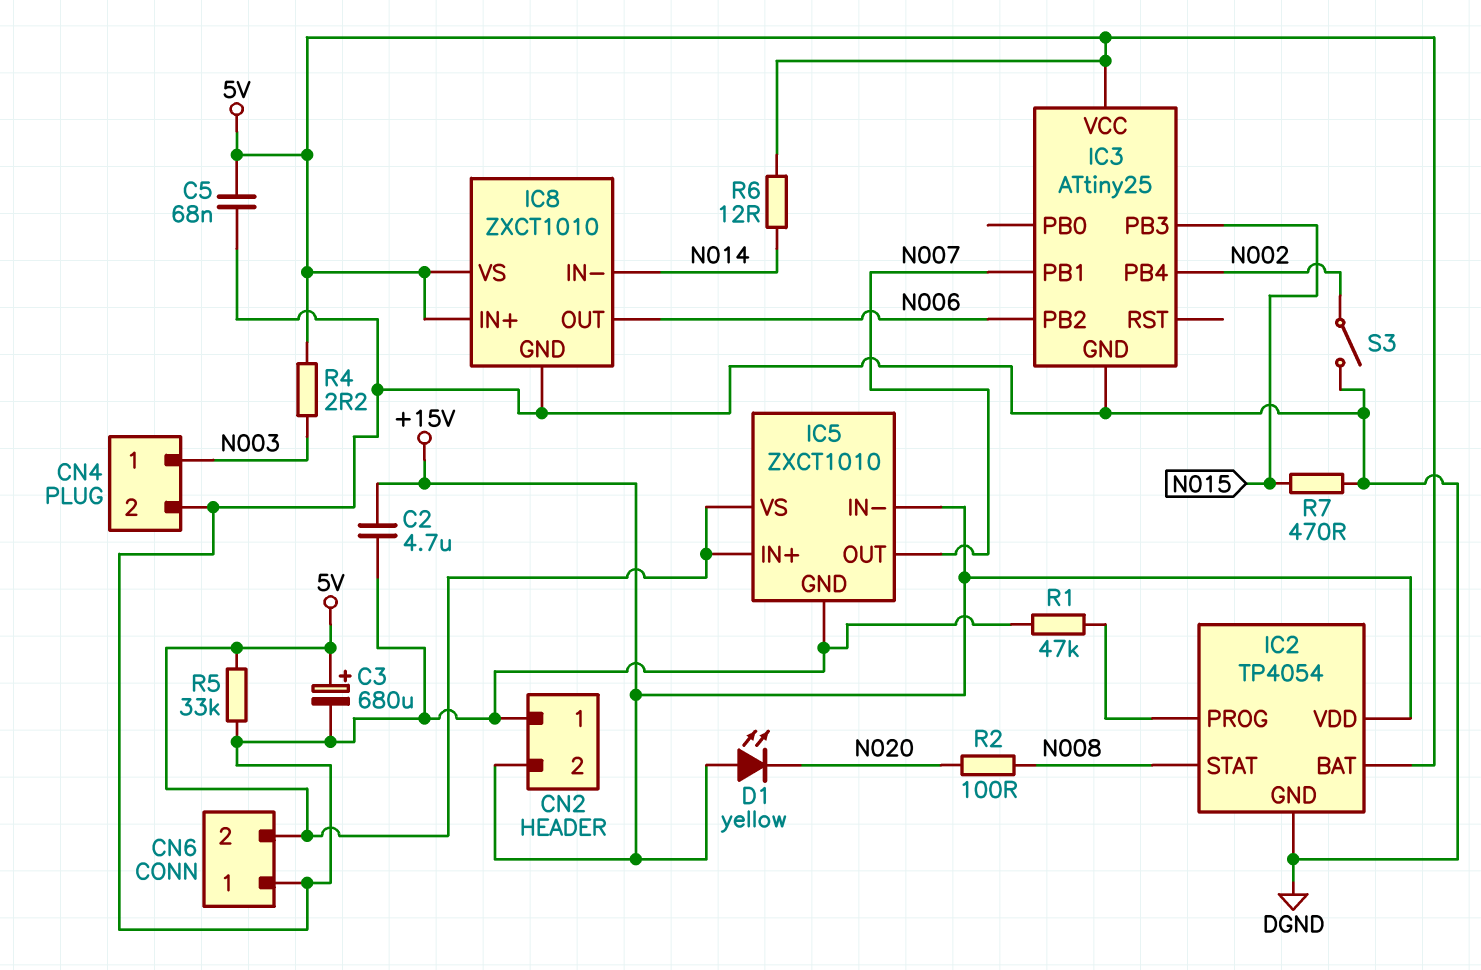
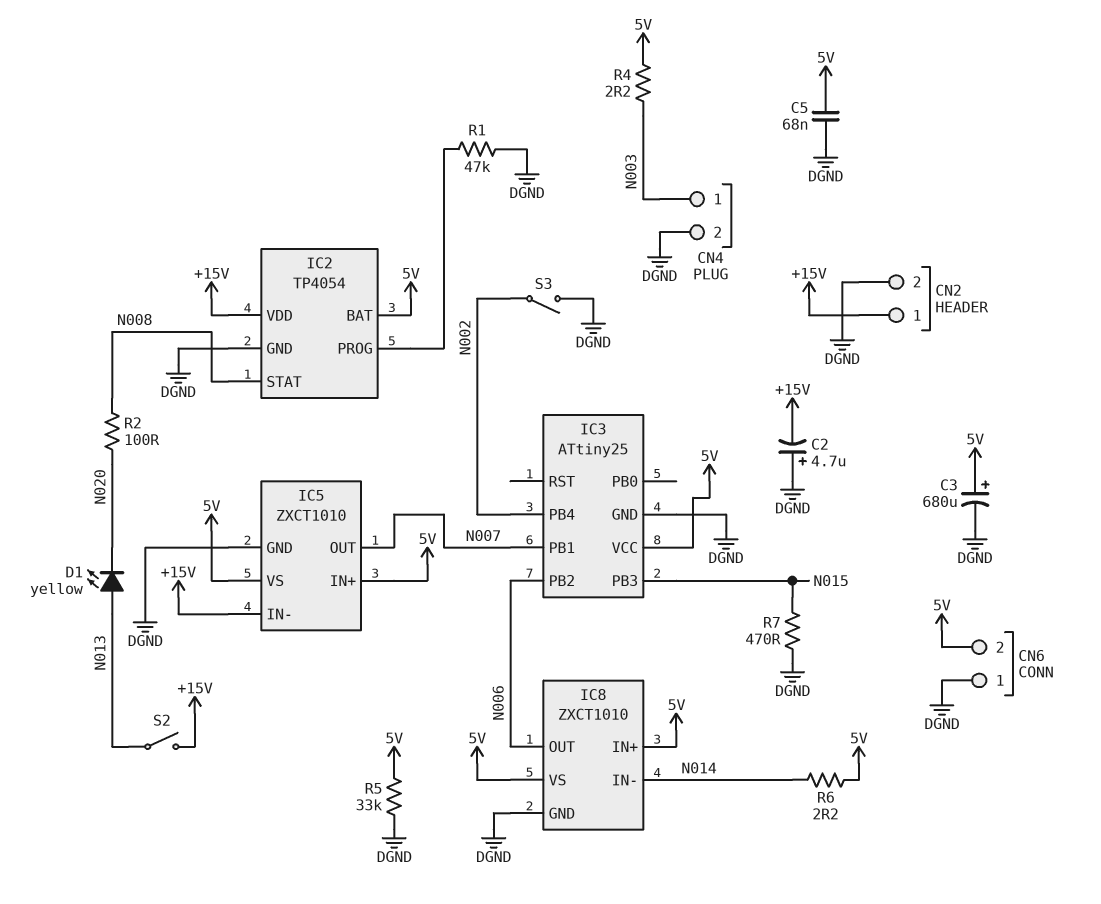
C2: 4.7uF (+15V, DGND) -> 4.7uF (plus DGND, minus +15V)
CN2 pin 1: DGND -> +15V
CN2 pin 2: +15V -> DGND
D1: LED yellow (A +15V, K N020) -> LED yellow (A N013, K N020)
R6: 12 (5V, N014) -> 2.2 (5V, N014)
S2: none -> switch (+15V, N013)

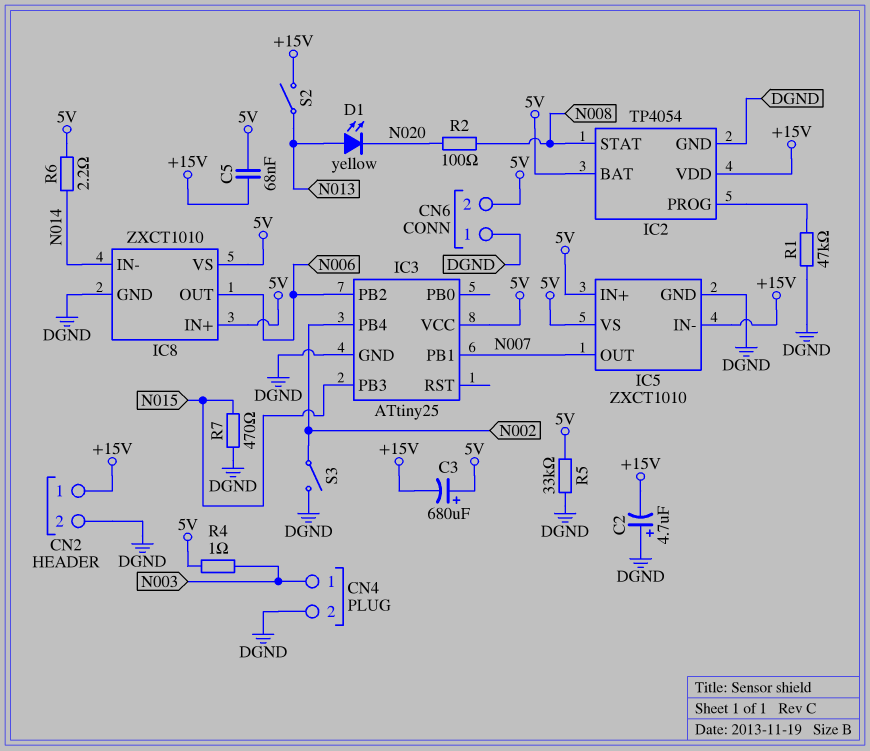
C3: 680uF (plus 5V, minus DGND) -> 680uF (plus 5V, minus +15V)
C5: 68nF (5V, DGND) -> 68nF (+15V, 5V)
R4: 2.2 (5V, N003) -> 1 (5V, N003)

